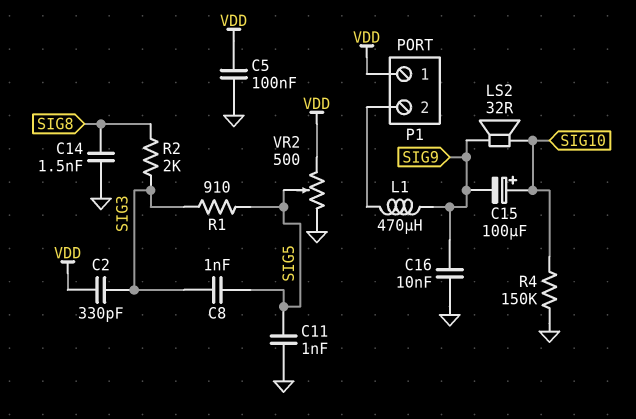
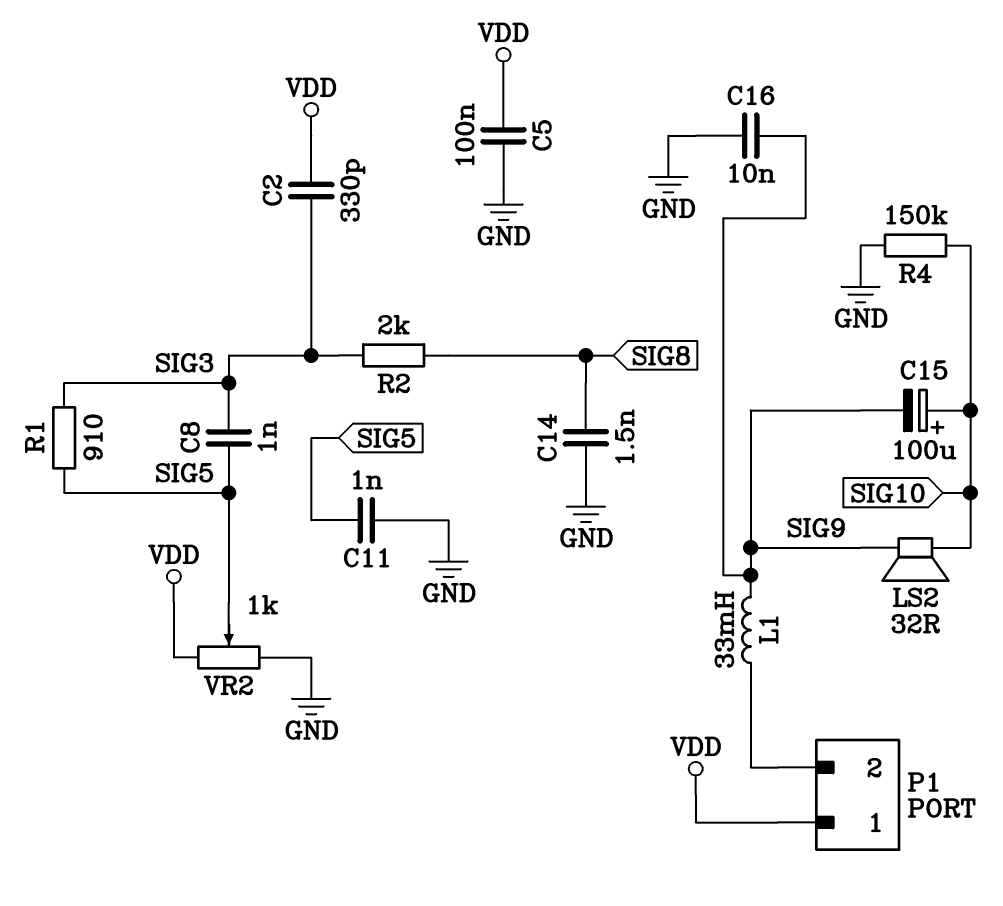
L1: 470uH (P1/2, SIG9) -> 33mH (P1/2, SIG9)
VR2: 500 (GND, VDD, wiper SIG5) -> 1k (GND, VDD, wiper SIG5)

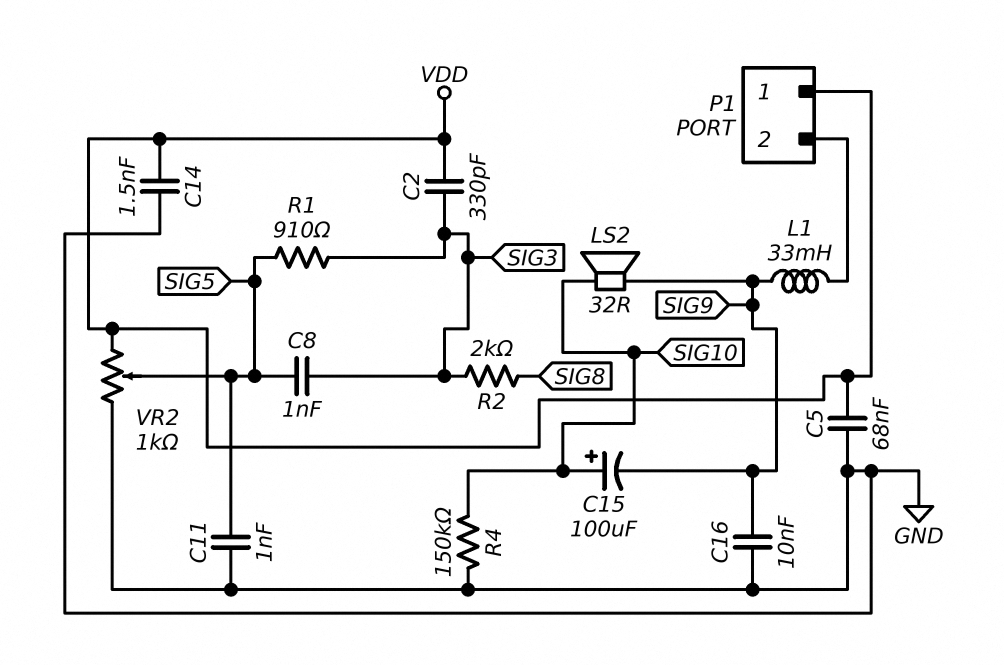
C5: 100nF (GND, VDD) -> 68nF (GND, VDD)
C14: 1.5nF (GND, SIG8) -> 1.5nF (GND, VDD)

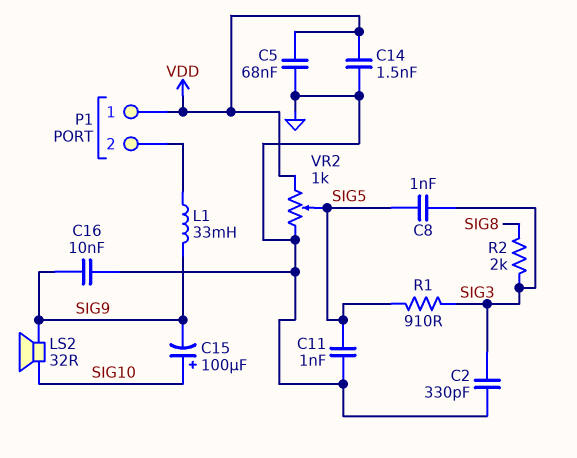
C2: 330pF (SIG3, VDD) -> 330pF (GND, SIG3)
R4: 150k (GND, SIG10) -> none

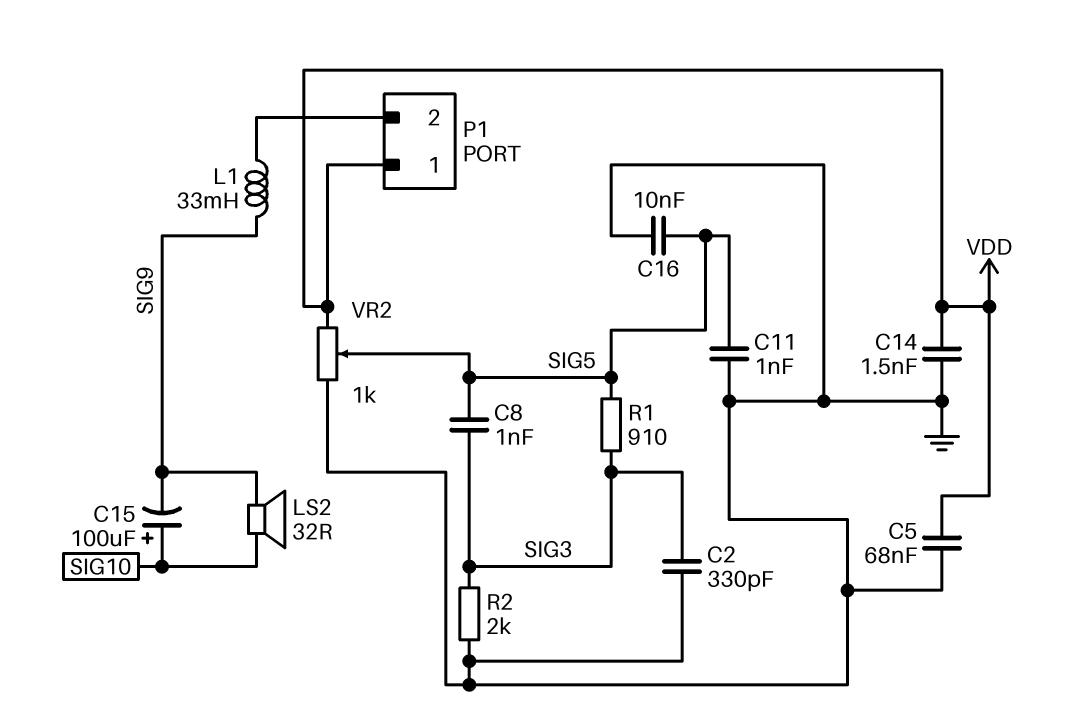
C16: 10nF (GND, SIG9) -> 10nF (GND, SIG5)
R2: 2k (SIG3, SIG8) -> 2k (GND, SIG3)

